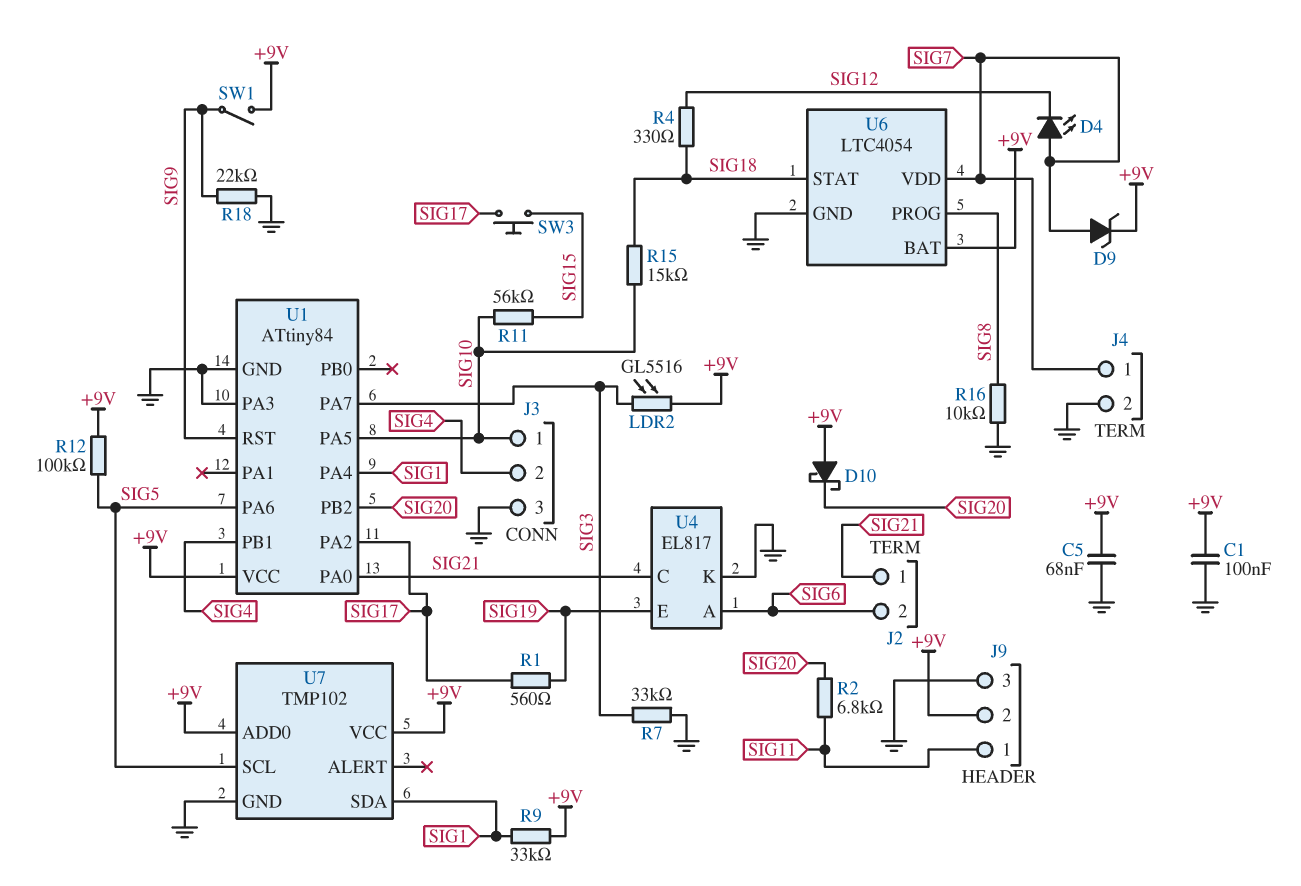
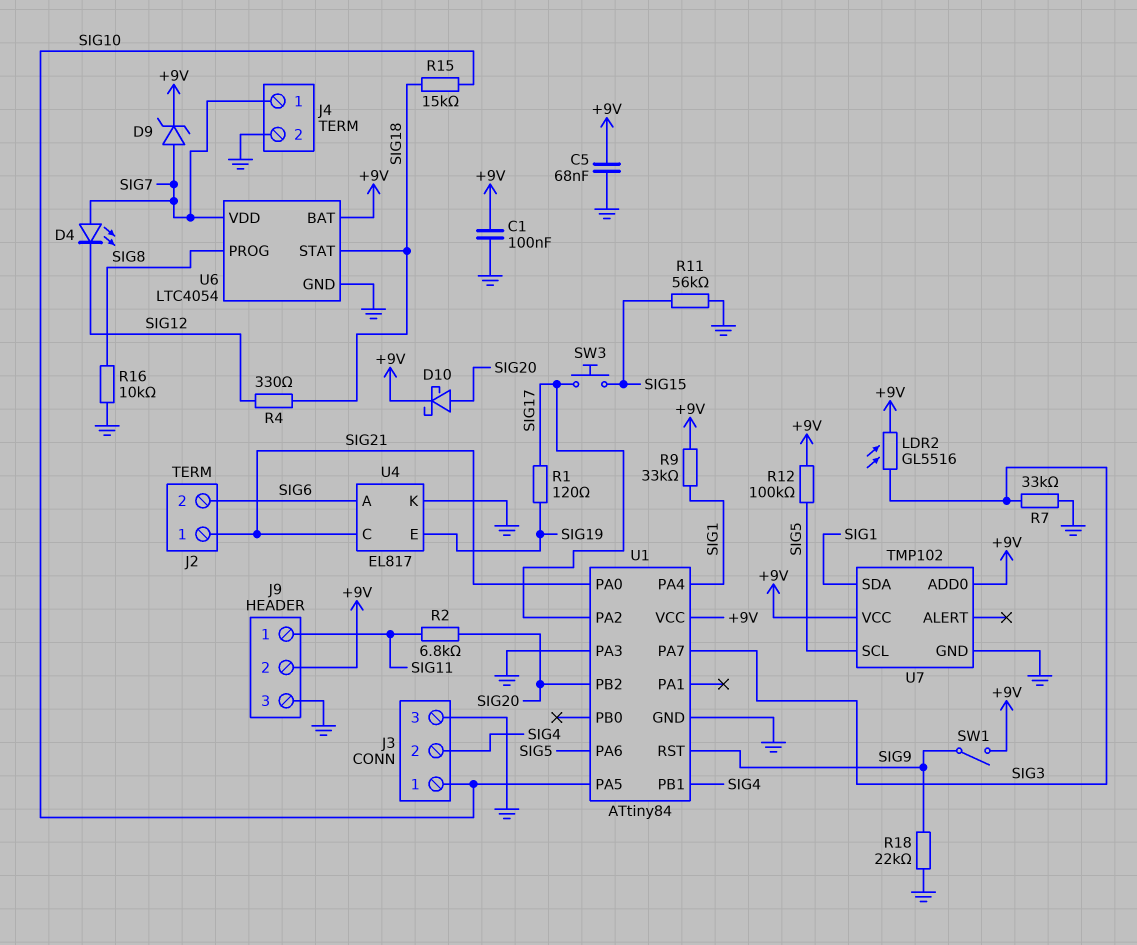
D10: schottky (A +9V, K SIG20) -> schottky (A SIG20, K +9V)
R1: 560 (SIG17, SIG19) -> 120 (SIG17, SIG19)
R11: 56k (SIG10, SIG15) -> 56k (GND, SIG15)

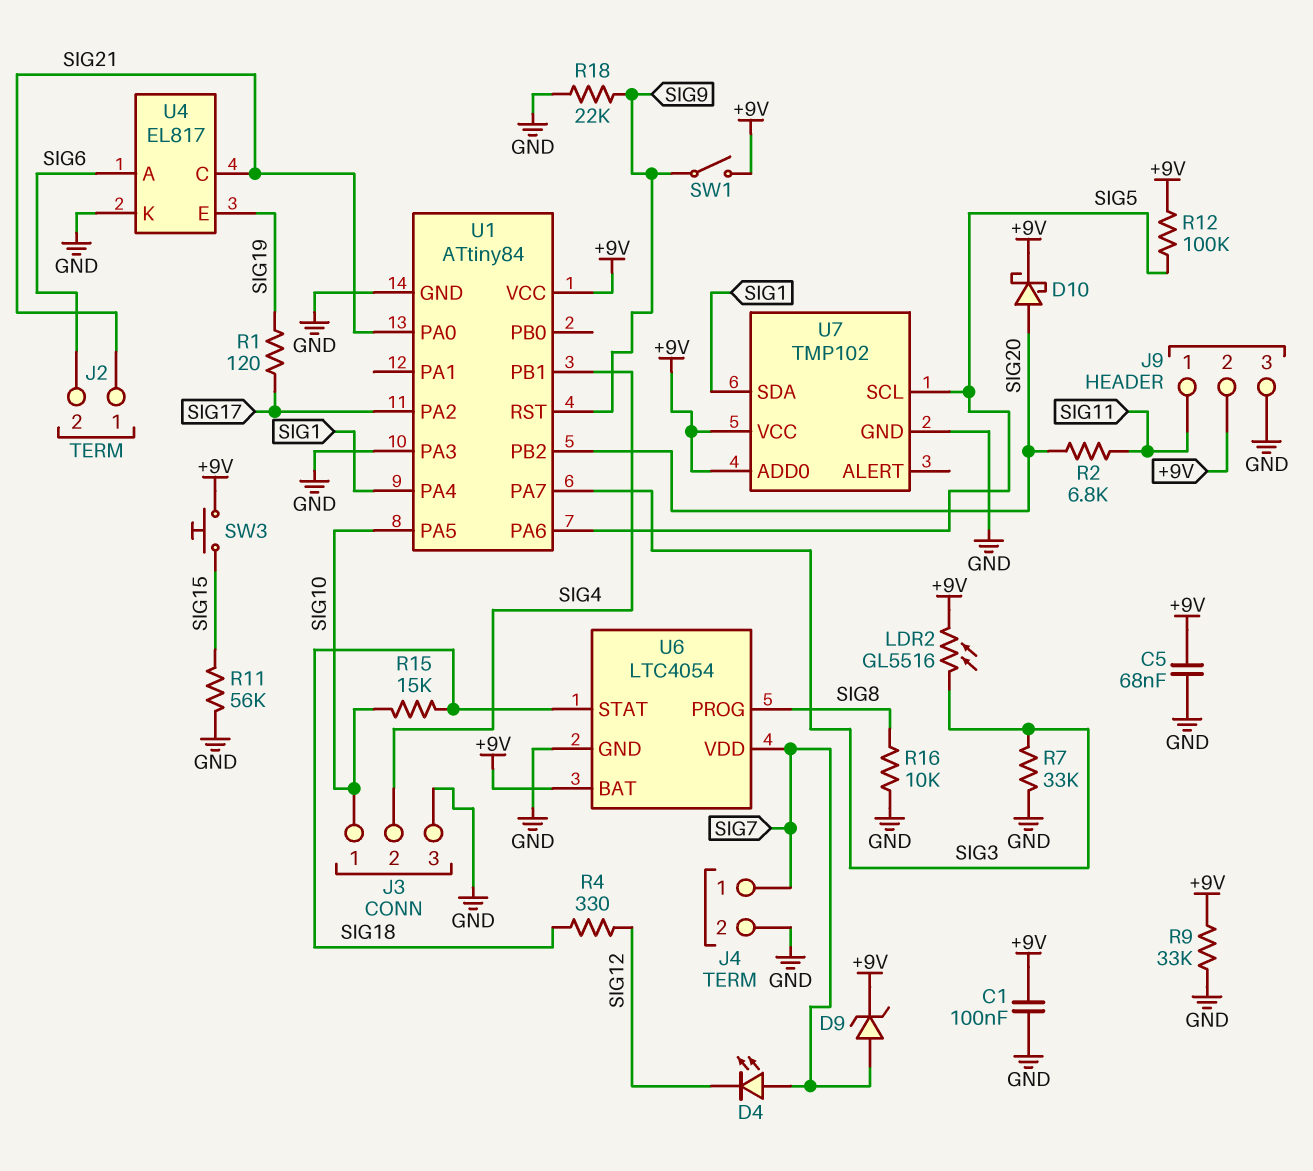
R9: 33k (+9V, SIG1) -> 33k (+9V, GND)
SW3: button (SIG15, SIG17) -> button (+9V, SIG15)

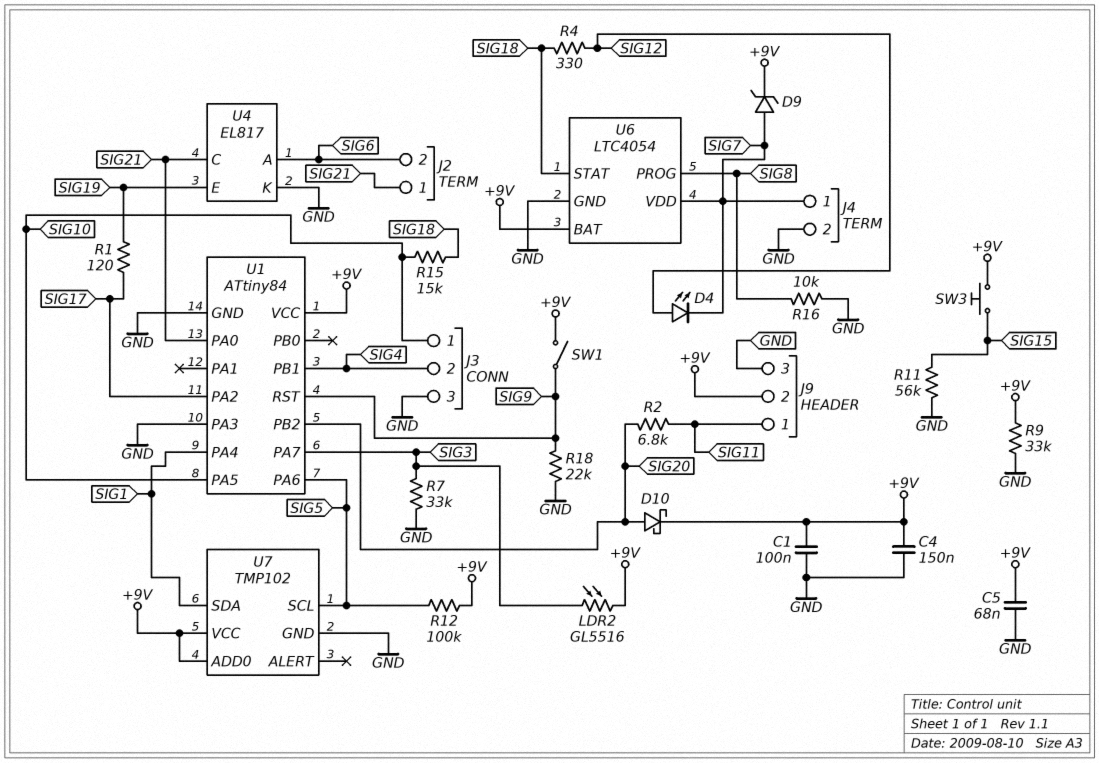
C4: none -> 150nF (+9V, GND)
D4: LED (A SIG7, K SIG12) -> LED (A SIG12, K SIG7)

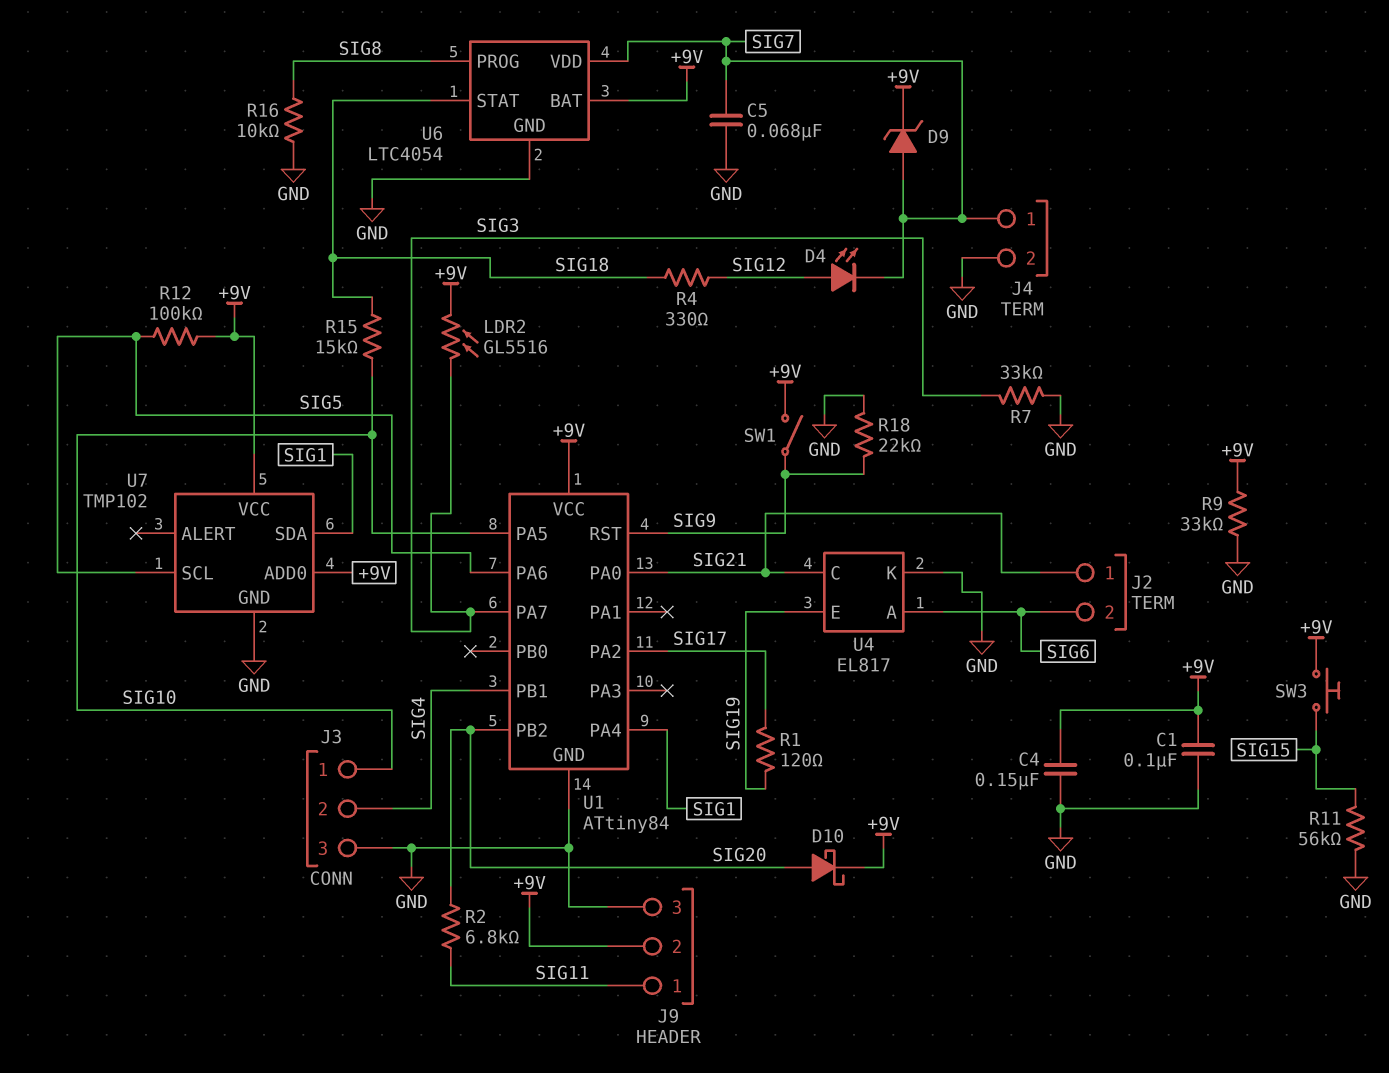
C5: 68nF (+9V, GND) -> 68nF (GND, SIG7)
U1 pin PA3: GND -> none

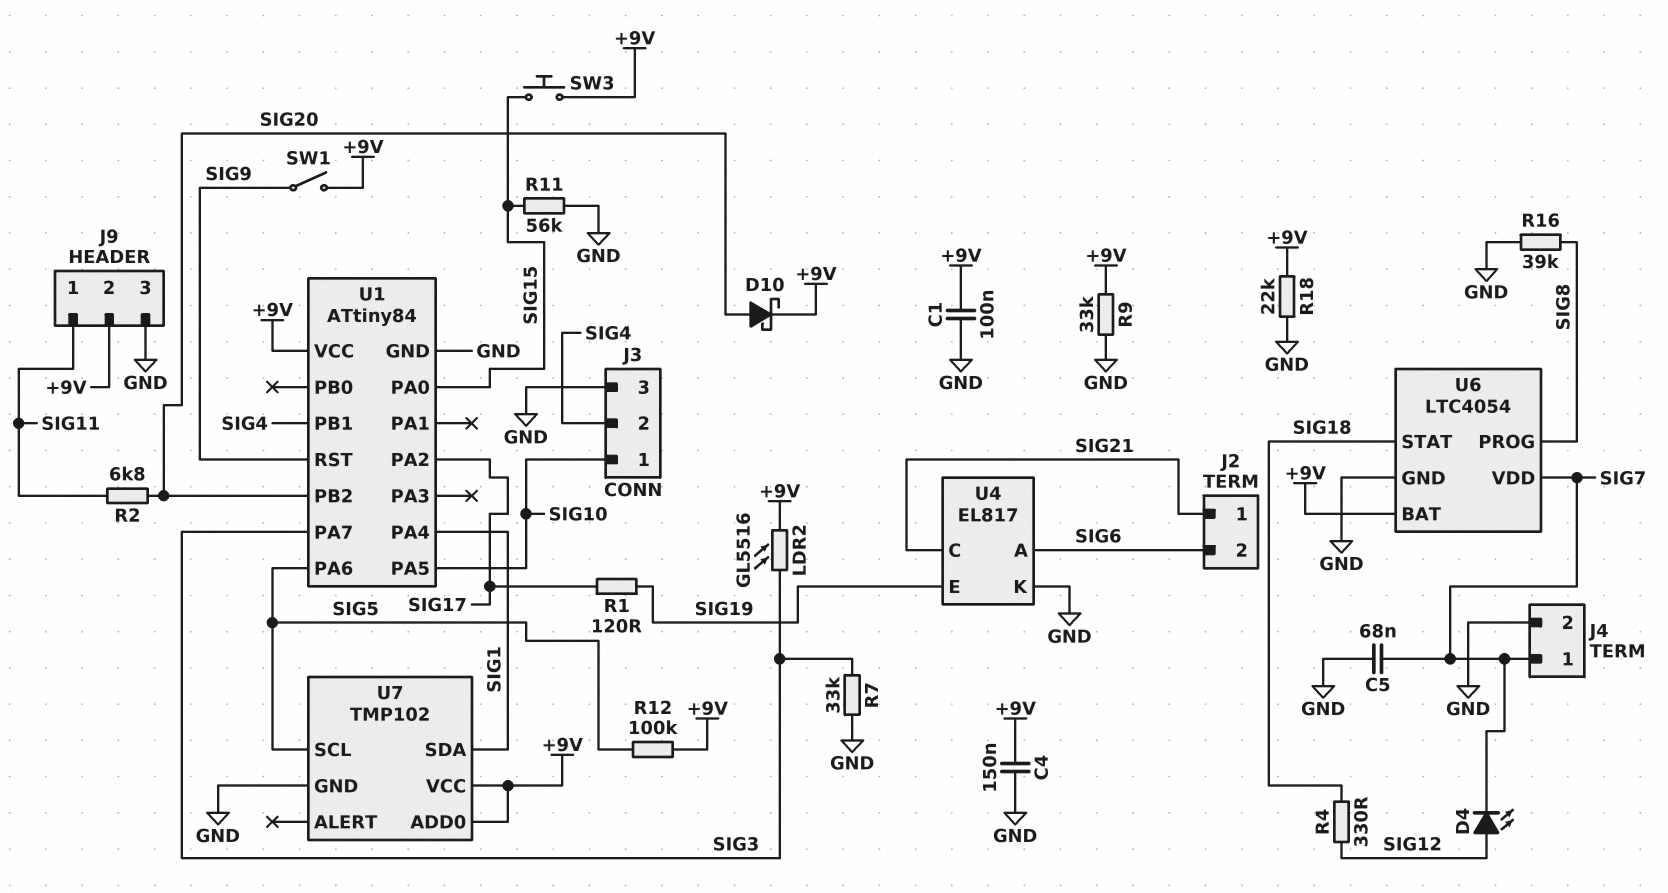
D9: zener (A SIG7, K +9V) -> none
R15: 15k (SIG10, SIG18) -> none
R16: 10k (GND, SIG8) -> 39k (GND, SIG8)
R18: 22k (GND, SIG9) -> 22k (+9V, GND)
U1 pin PA0: SIG21 -> SIG15

